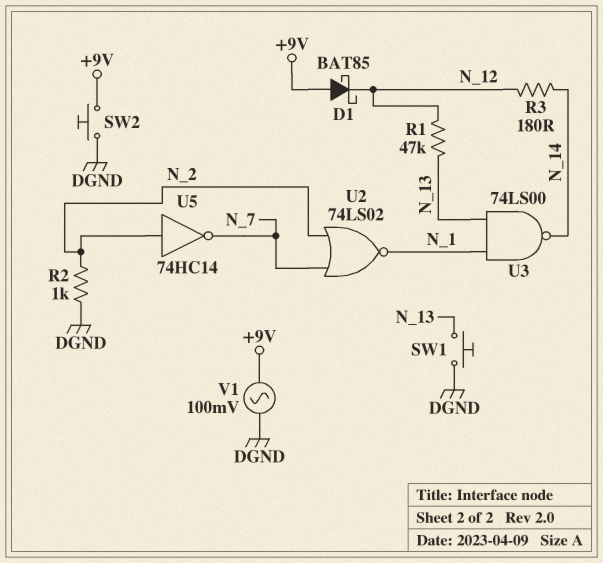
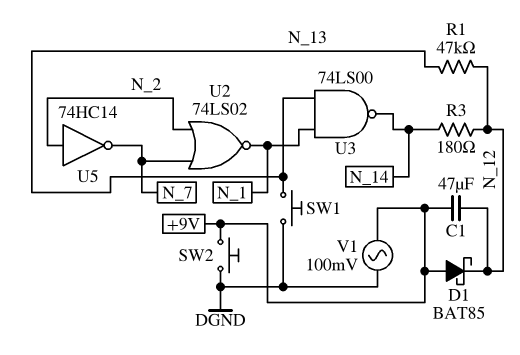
C1: none -> 47uF (+9V, N_12)
R2: 1k (DGND, N_2) -> none

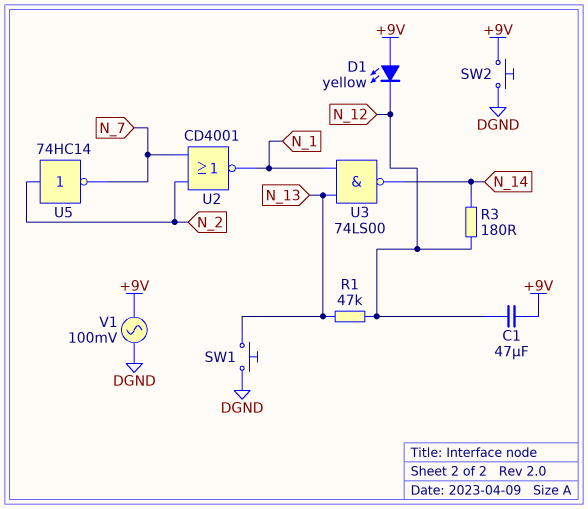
D1: schottky BAT85 (A +9V, K N_12) -> LED yellow (A +9V, K N_12)
U2: NOR 74LS02 (in N_2, in N_7, out N_1) -> NOR CD4001 (in N_2, in N_7, out N_1)

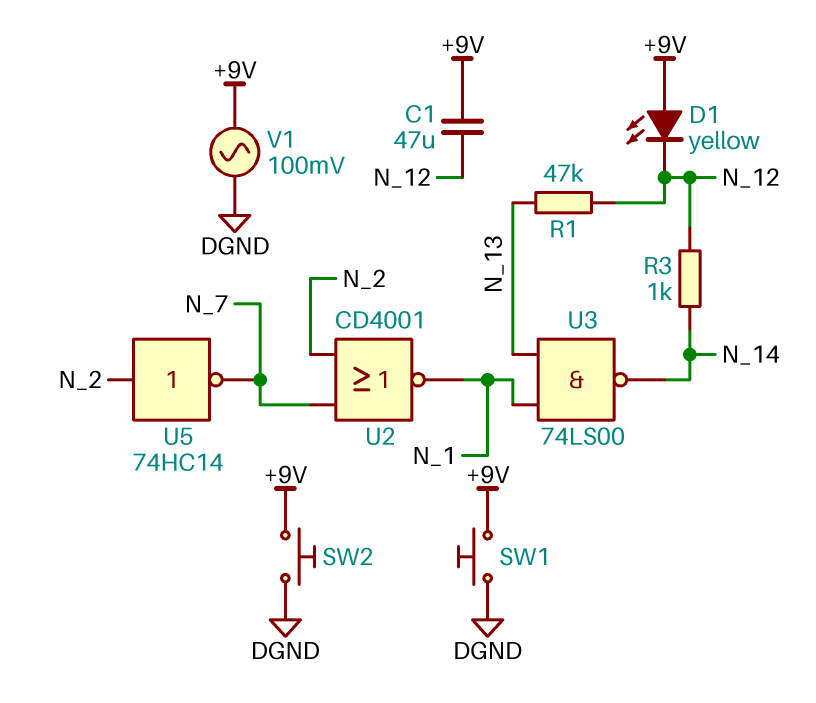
R3: 180 (N_12, N_14) -> 1k (N_12, N_14)
SW1: button (DGND, N_13) -> button (+9V, DGND)

